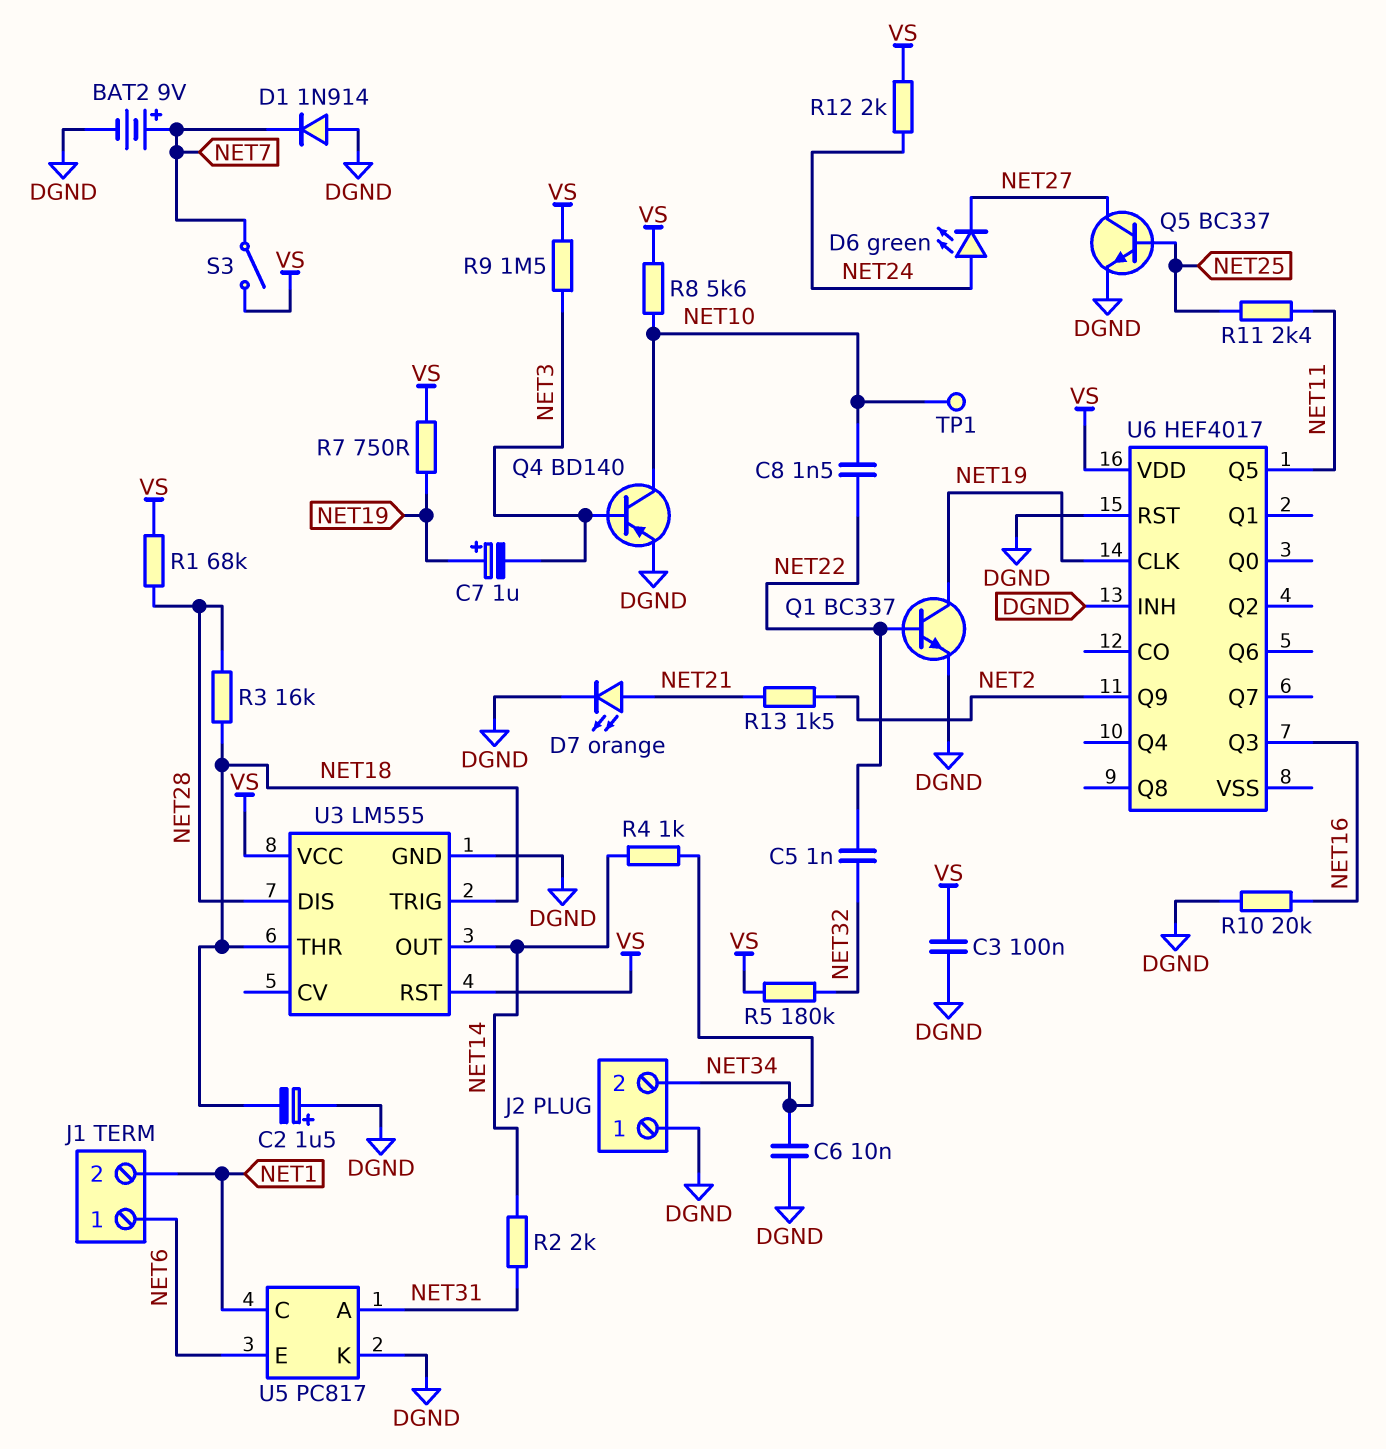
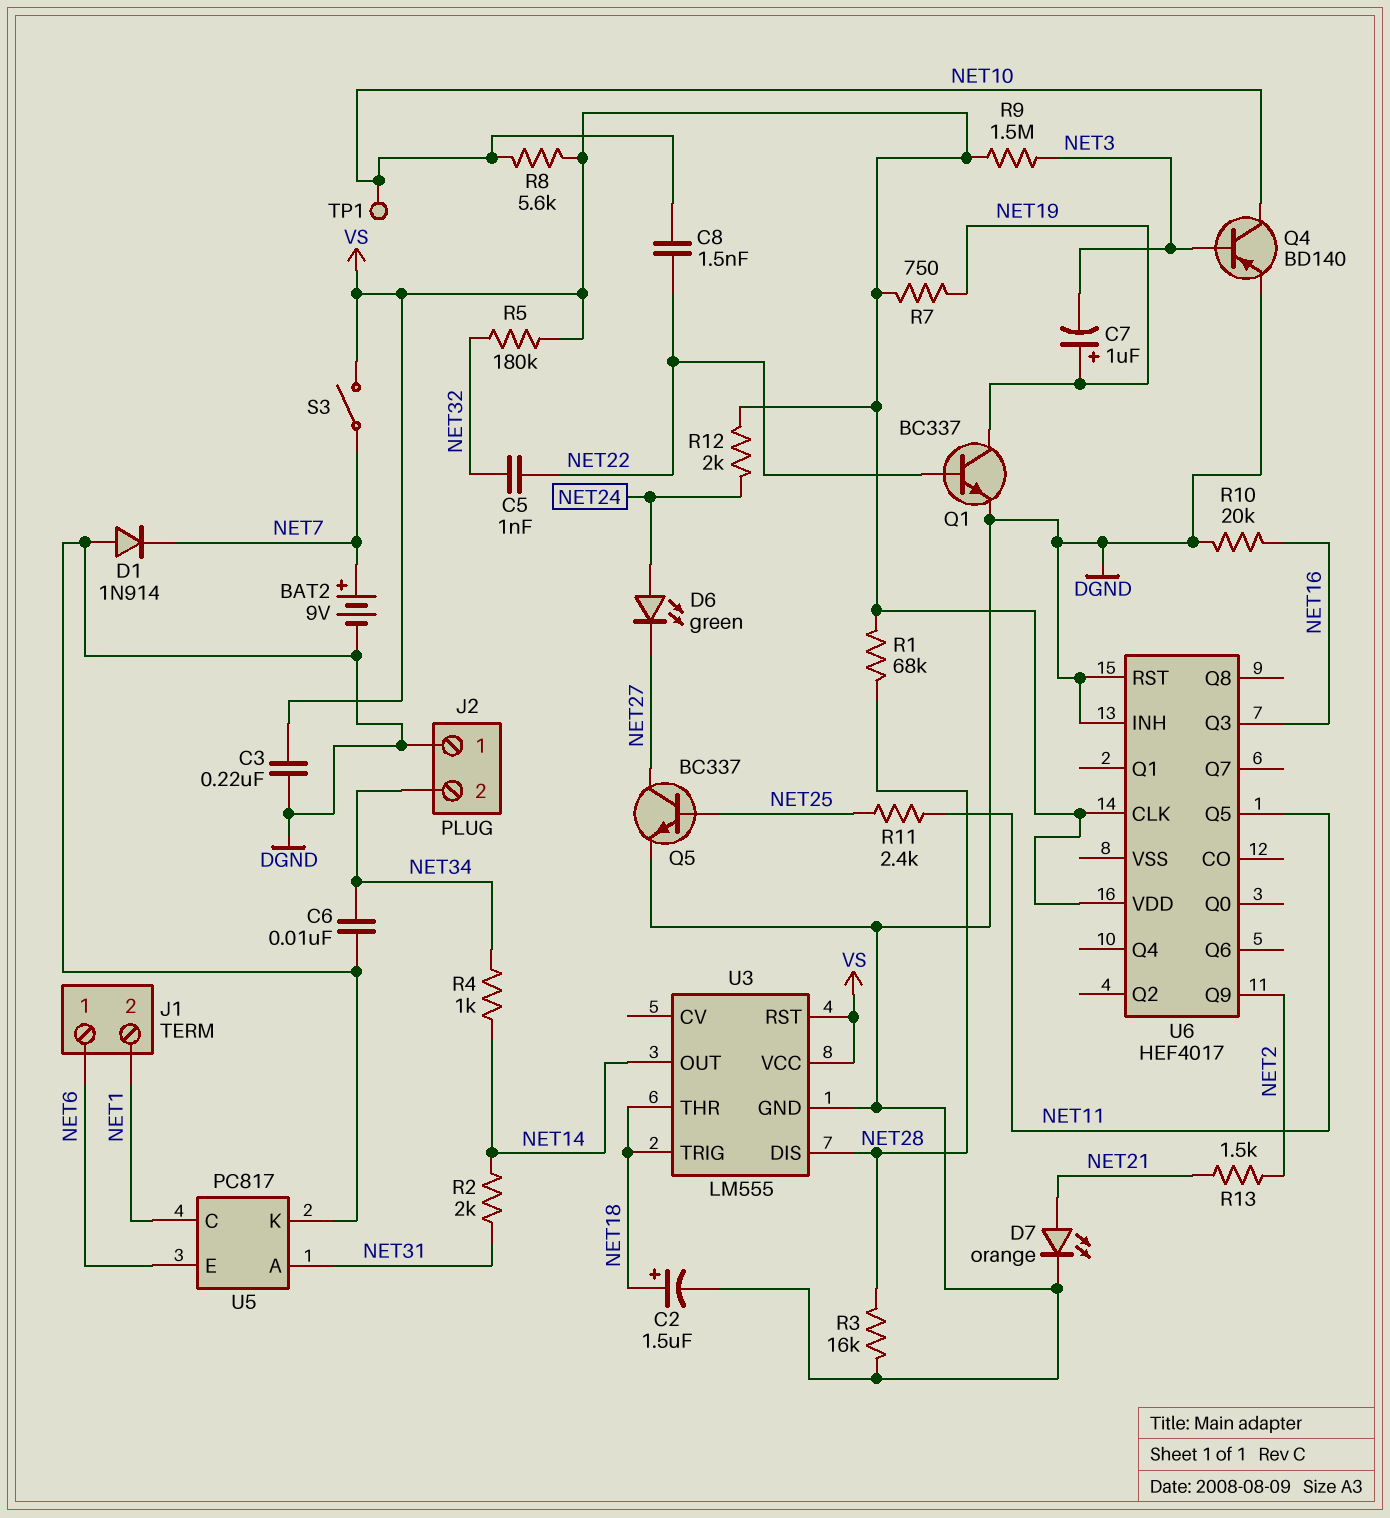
C2: 1.5uF (plus DGND, minus NET18) -> 1.5uF (plus NET18, minus DGND)
C3: 100nF (DGND, VS) -> 220nF (DGND, VS)
R3: 16k (NET18, NET28) -> 16k (DGND, NET28)
U6 pin CLK: NET19 -> VS

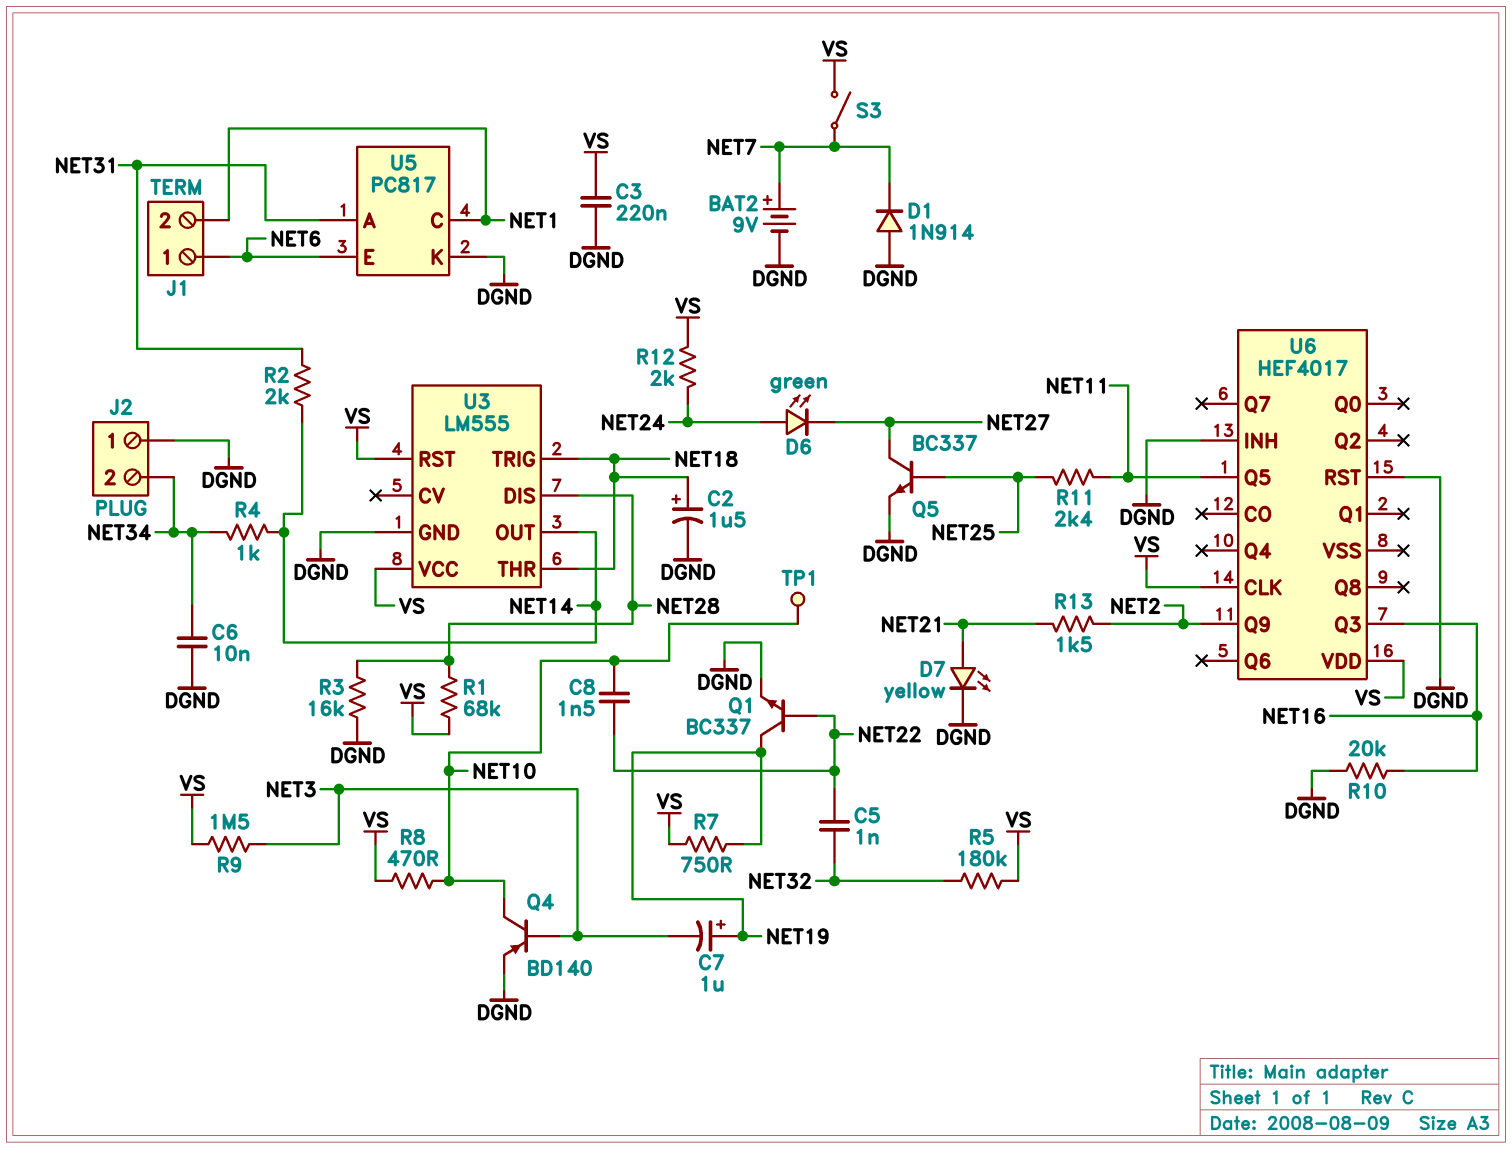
D7: LED orange (A NET21, K DGND) -> LED yellow (A NET21, K DGND)
R8: 5.6k (NET10, VS) -> 470 (NET10, VS)

